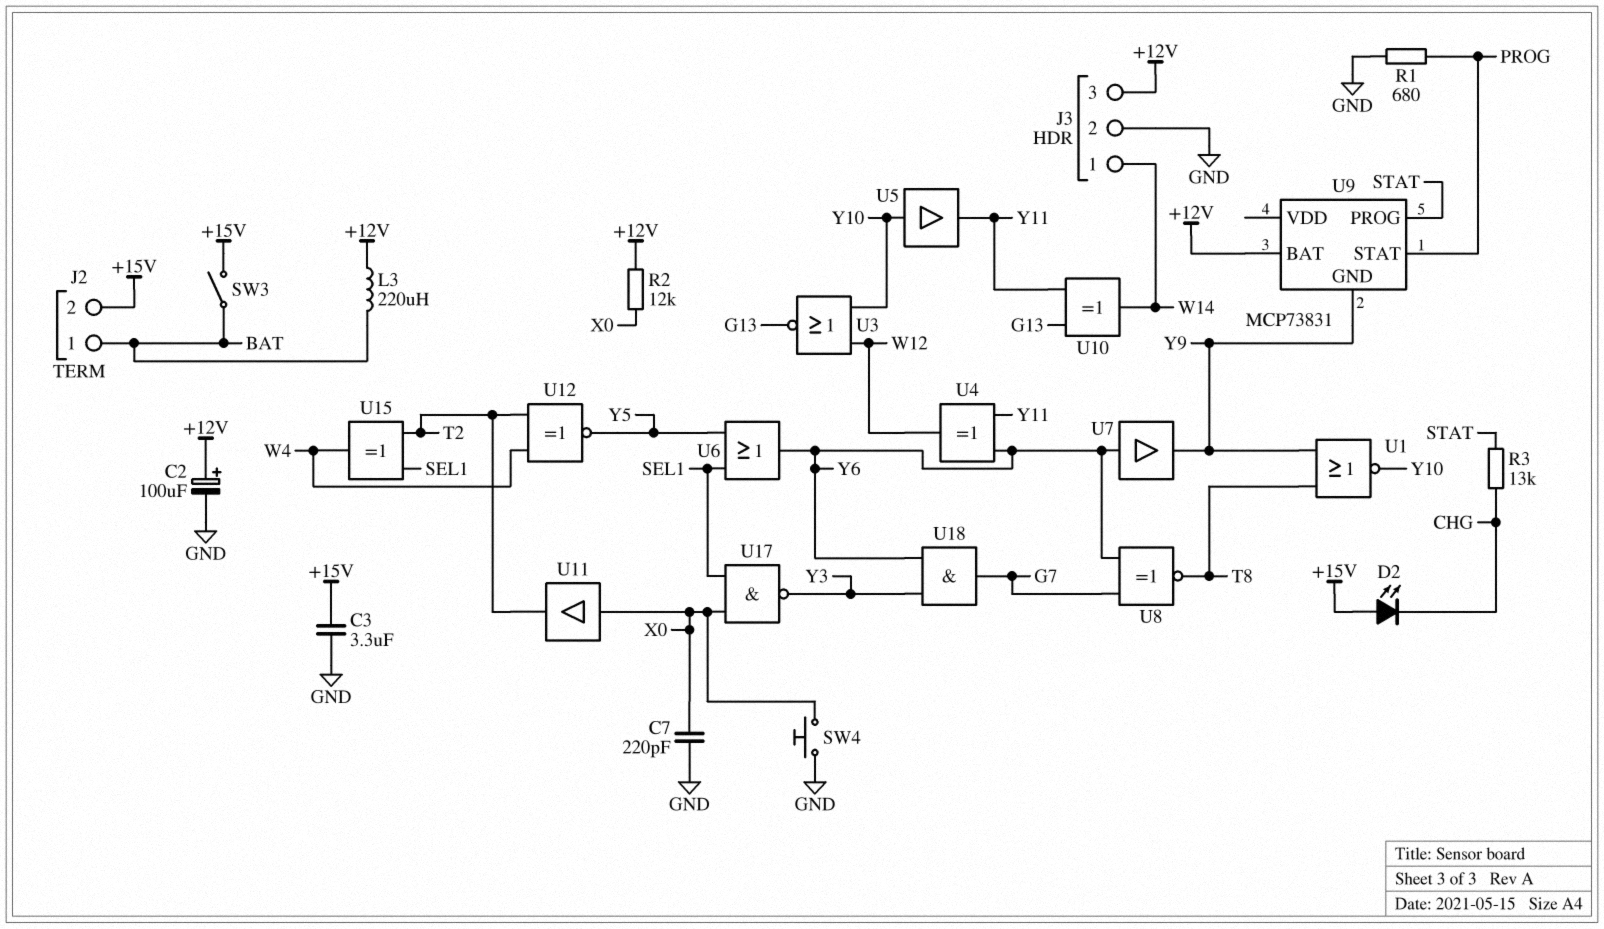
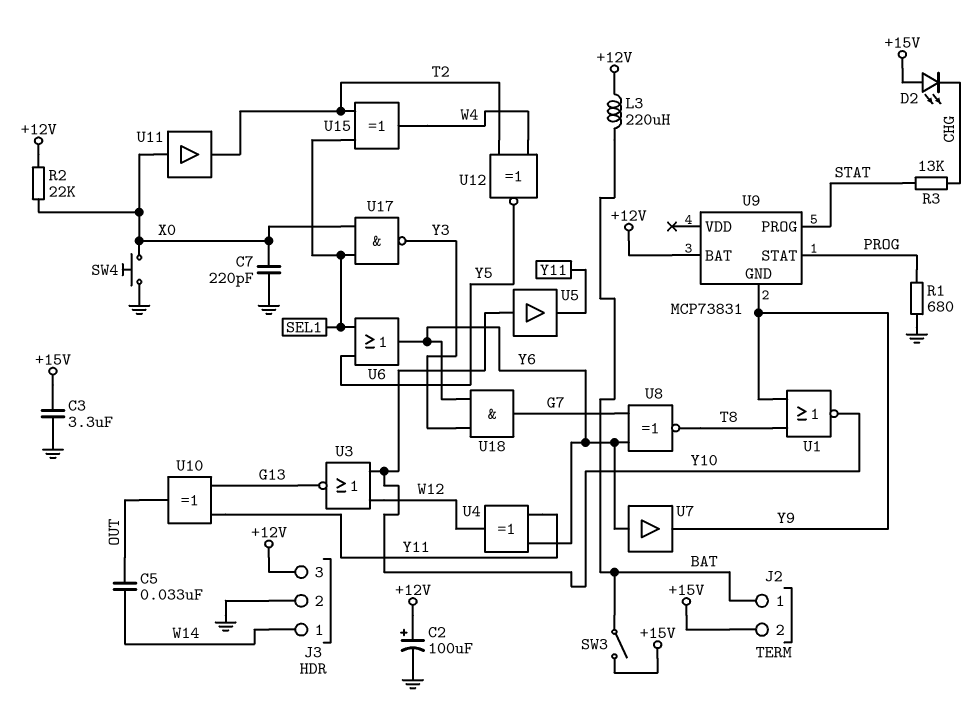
C5: none -> 33nF (OUT, W14)
R2: 12k (+12V, X0) -> 22k (+12V, X0)
U10: XOR (in G13, in Y11, out W14) -> XOR (in G13, in Y11, out OUT)

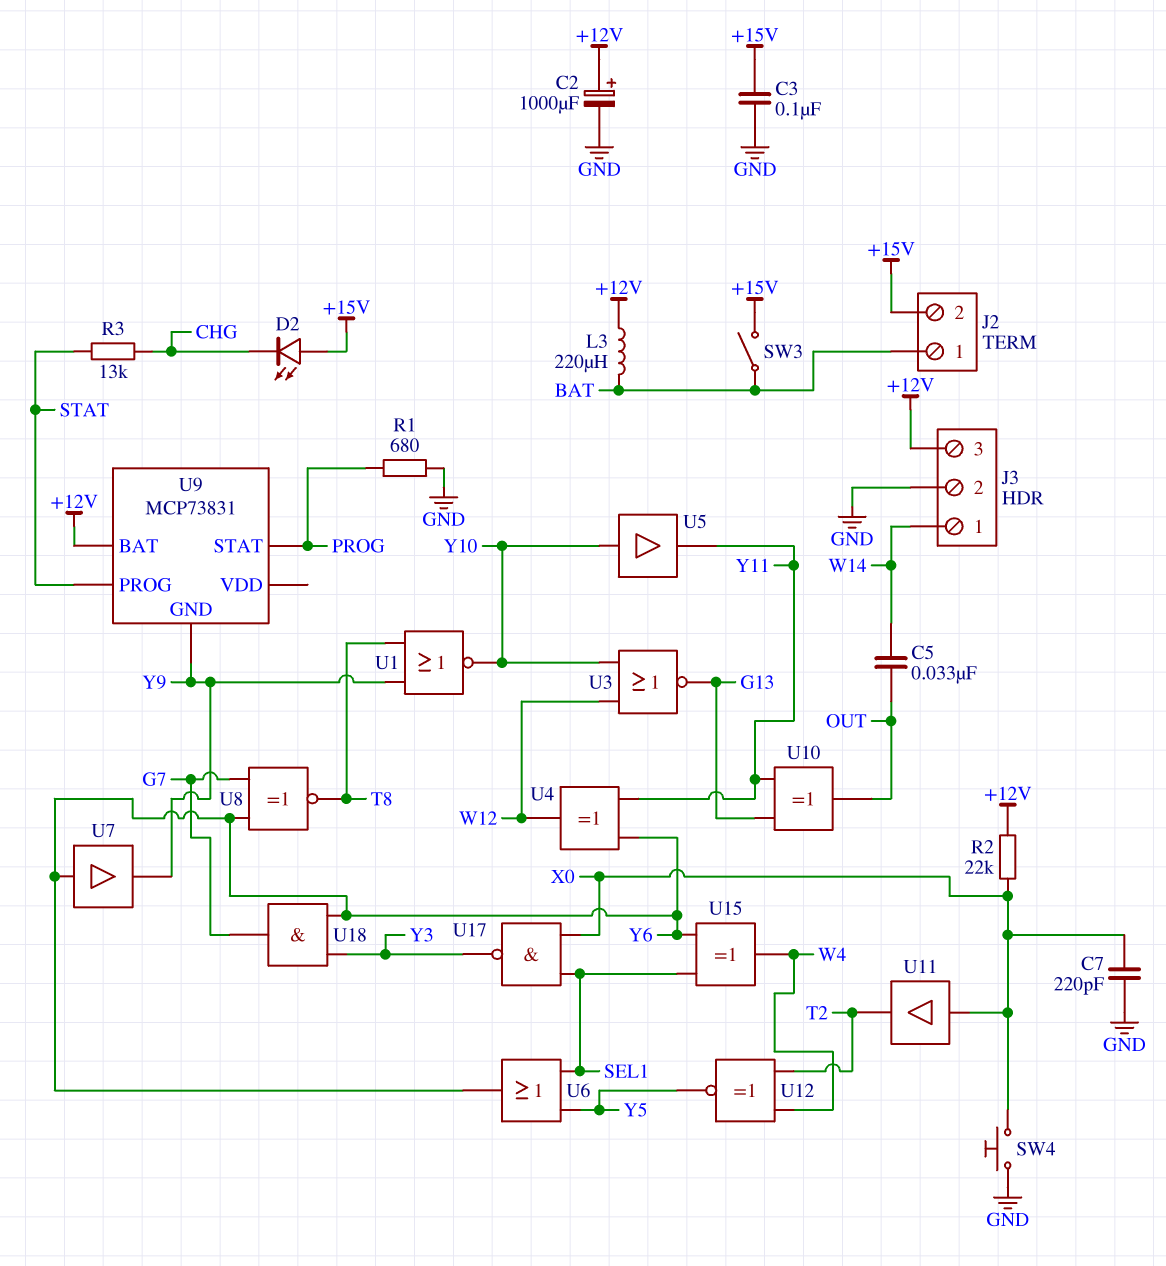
C2: 100uF (plus +12V, minus GND) -> 1000uF (plus +12V, minus GND)
C3: 3.3uF (+15V, GND) -> 100nF (+15V, GND)
U15: XOR (in SEL1, in T2, out W4) -> XOR (in SEL1, in Y6, out W4)

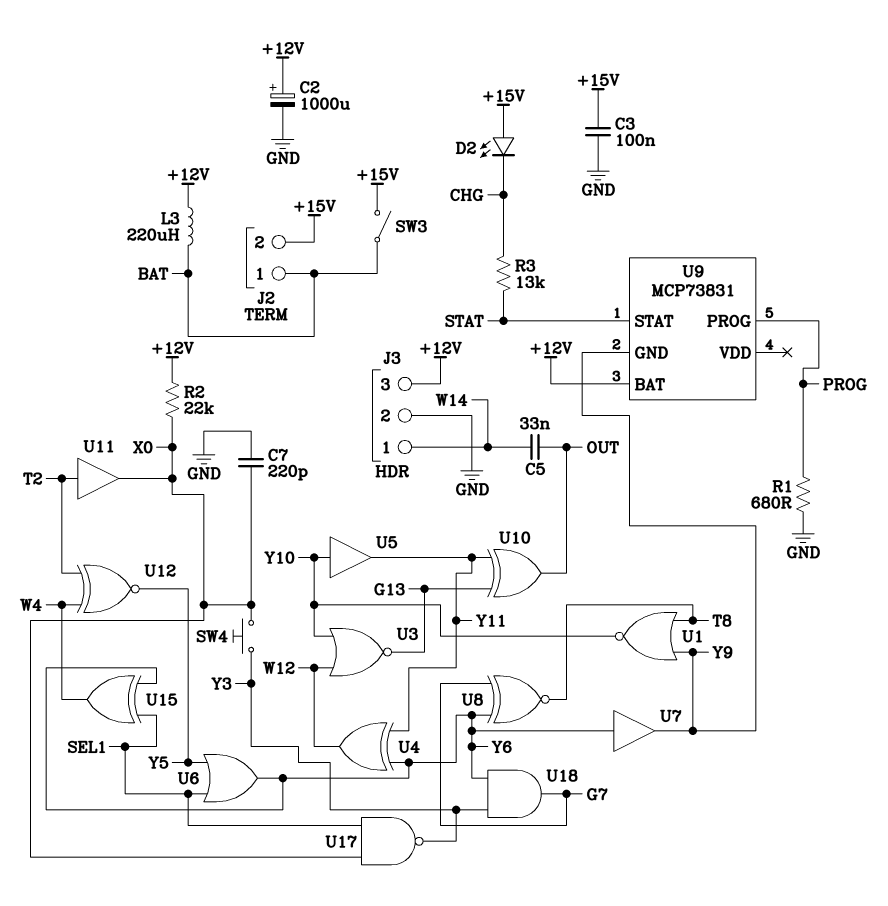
SW4: button (GND, X0) -> button (X0, Y3)
U9 pin PROG: STAT -> PROG
U9 pin STAT: PROG -> STAT
U11: buffer (in X0, out T2) -> buffer (in T2, out X0)

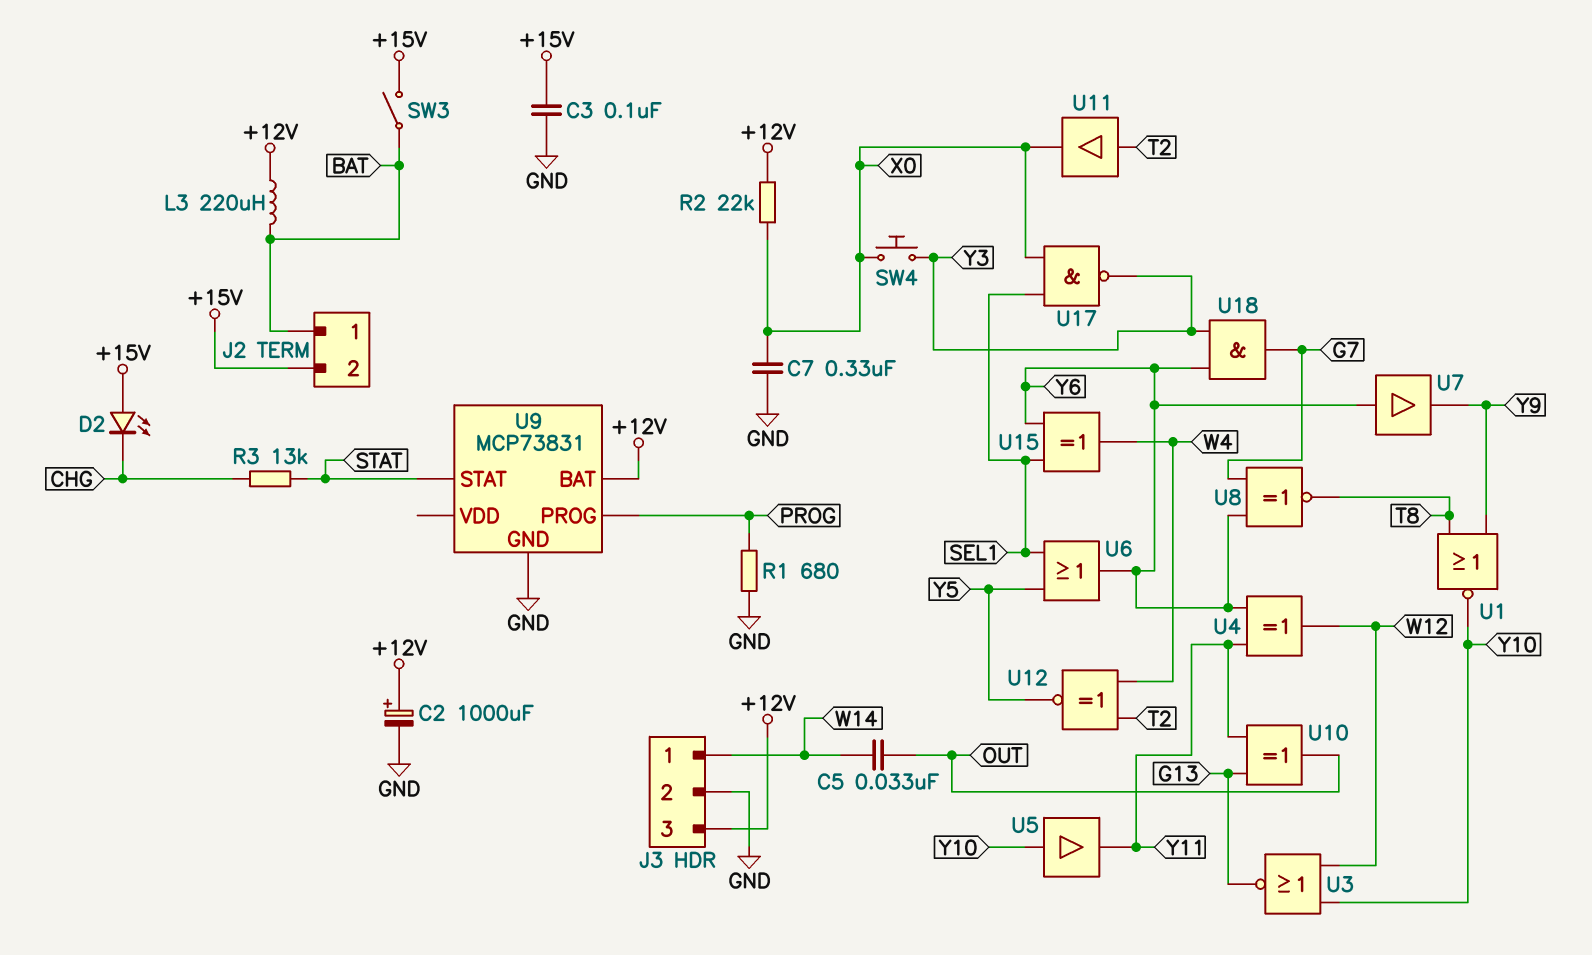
C7: 220pF (GND, X0) -> 330nF (GND, X0)
U9 pin GND: Y9 -> GND

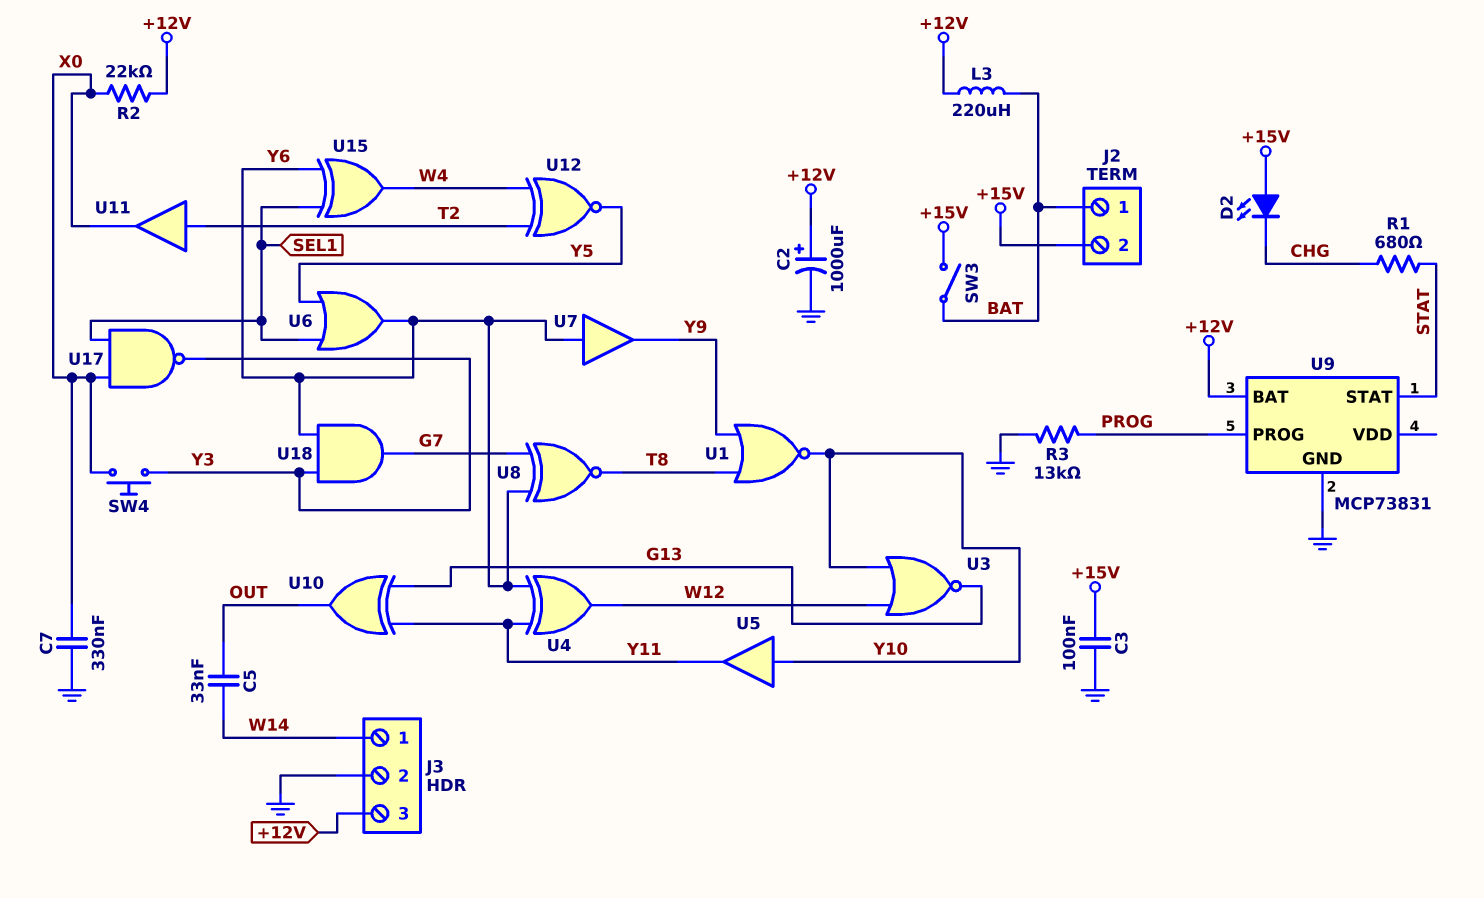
R1: 680 (GND, PROG) -> 680 (CHG, STAT)
R3: 13k (CHG, STAT) -> 13k (GND, PROG)

